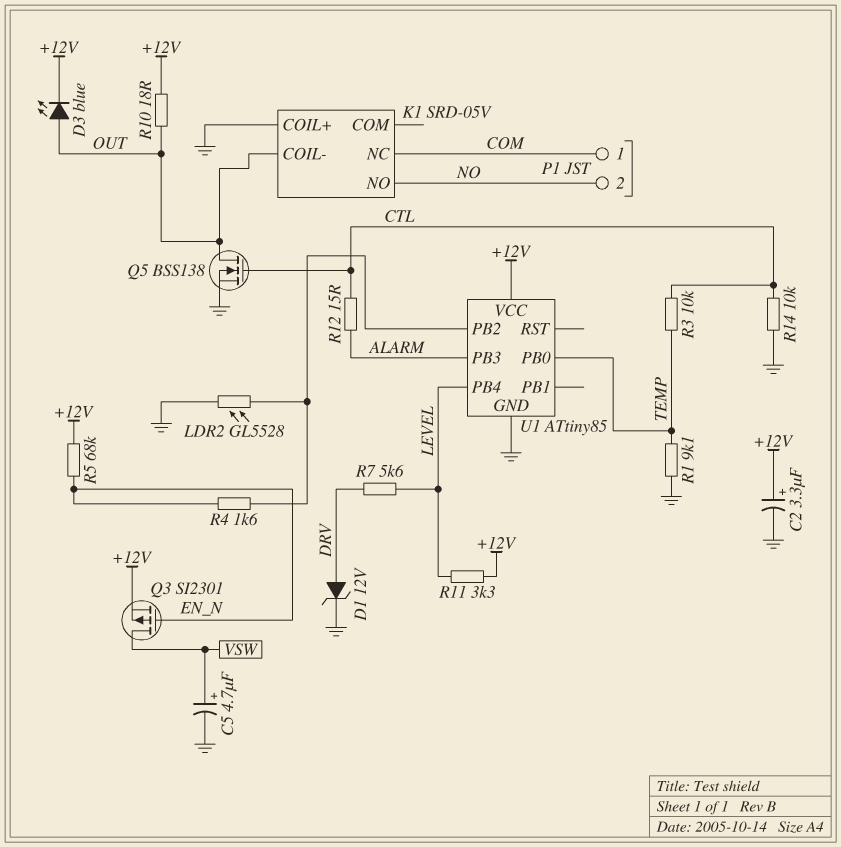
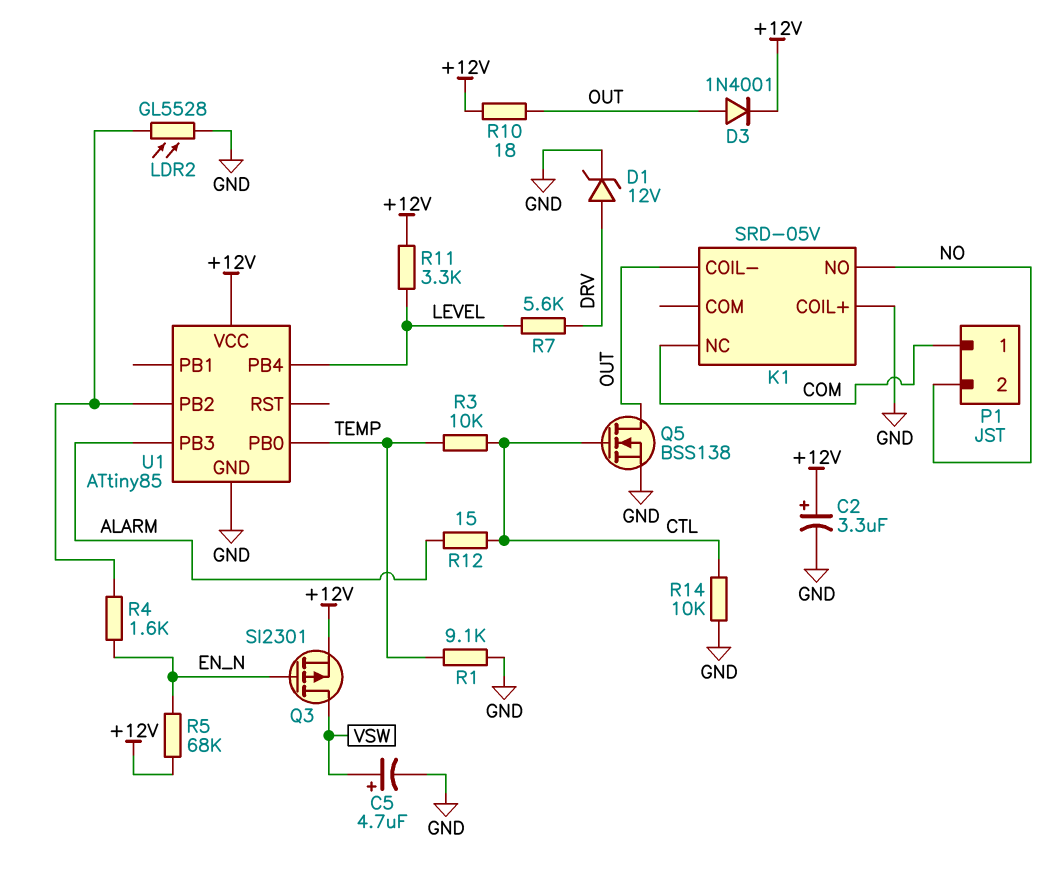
D3: LED blue (A OUT, K +12V) -> diode 1N4001 (A OUT, K +12V)

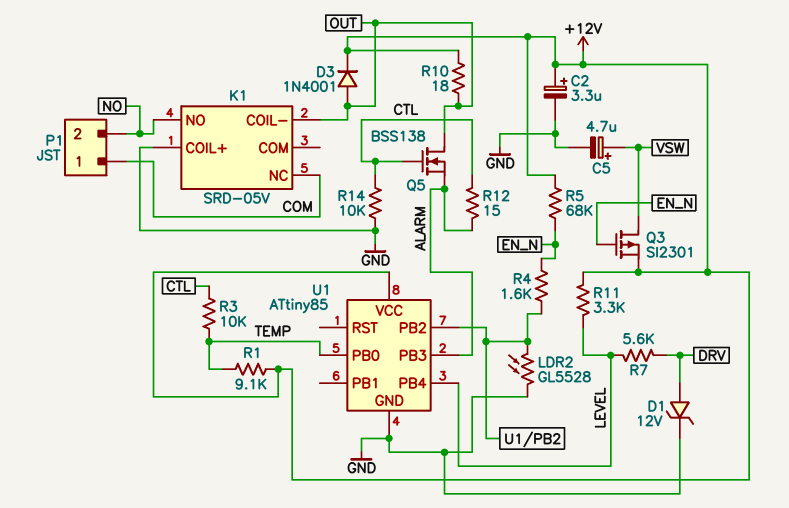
Q5: NMOS BSS138 (G CTL, D OUT, S GND) -> NMOS BSS138 (G CTL, D OUT, S ALARM)
R1: 9.1k (GND, TEMP) -> 9.1k (+12V, TEMP)

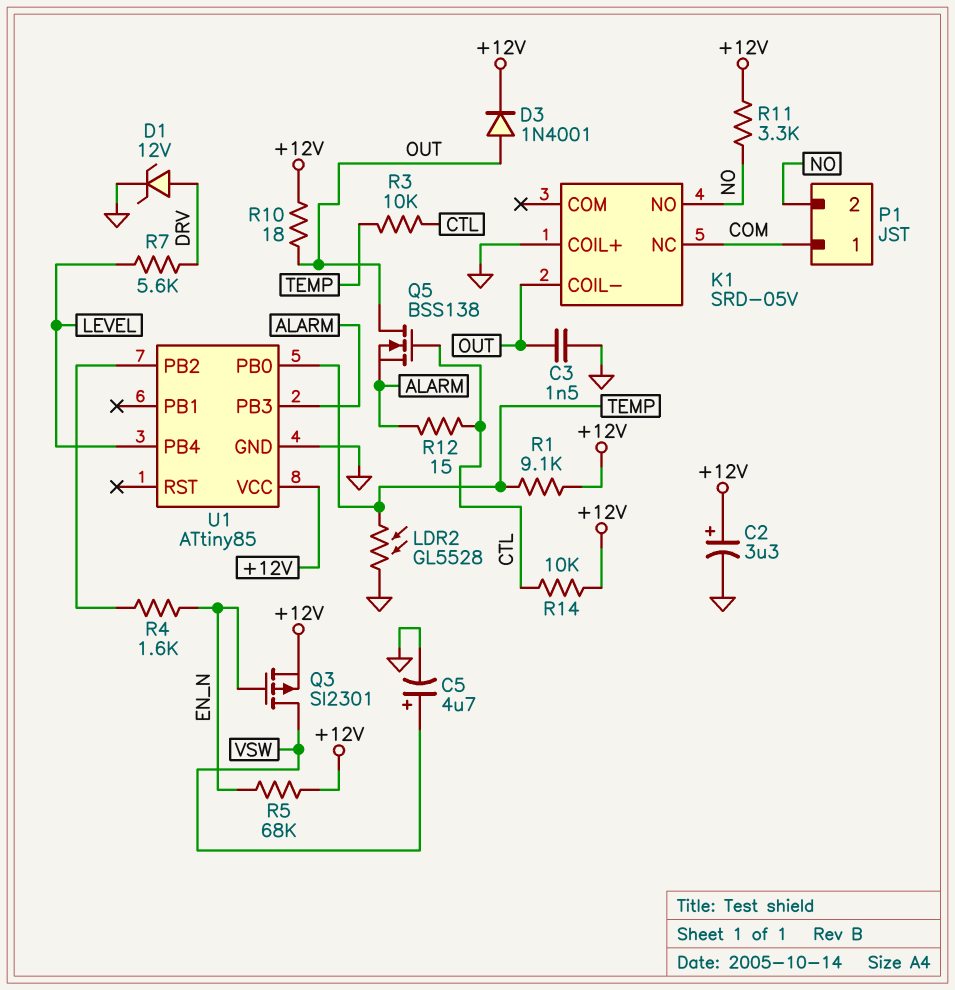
C3: none -> 1.5nF (GND, OUT)
LDR2: GL5528 (GND, U1/PB2) -> GL5528 (GND, TEMP)
R11: 3.3k (+12V, LEVEL) -> 3.3k (+12V, NO)
R14: 10k (CTL, GND) -> 10k (+12V, CTL)

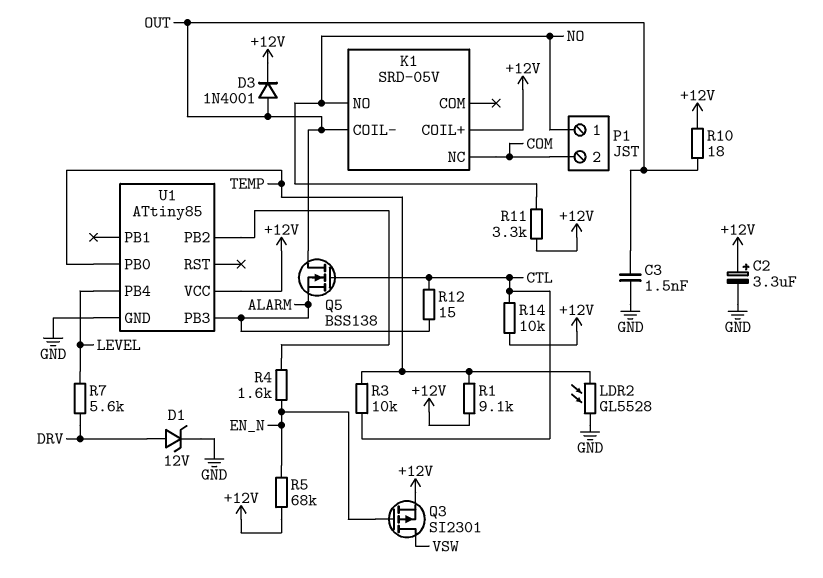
C5: 4.7uF (plus VSW, minus GND) -> none
K1 pin COIL+: GND -> +12V
P1 pin 1: COM -> NO
P1 pin 2: NO -> COM

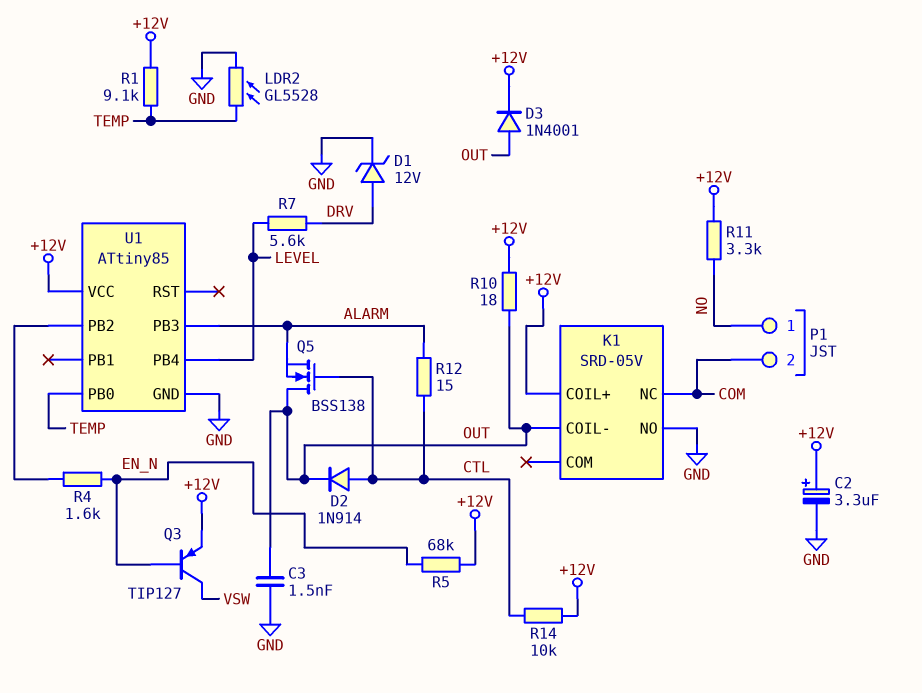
D2: none -> diode 1N914 (A CTL, K OUT)
K1 pin NO: NO -> GND
Q3: PMOS SI2301 (G EN_N, D VSW, S +12V) -> PNP TIP127 (B EN_N, C VSW, E +12V)
R3: 10k (CTL, TEMP) -> none

